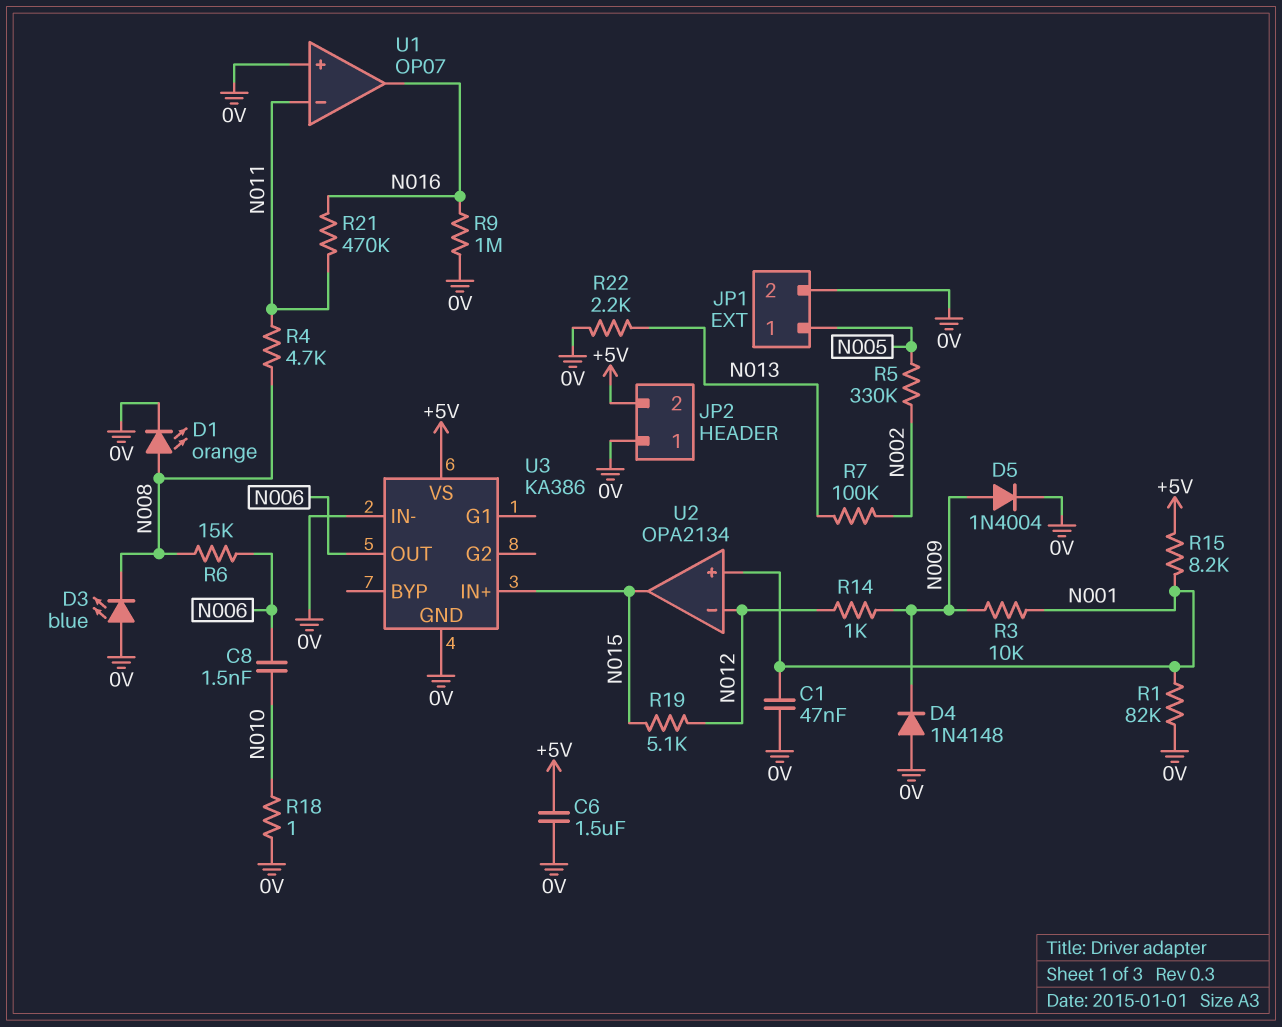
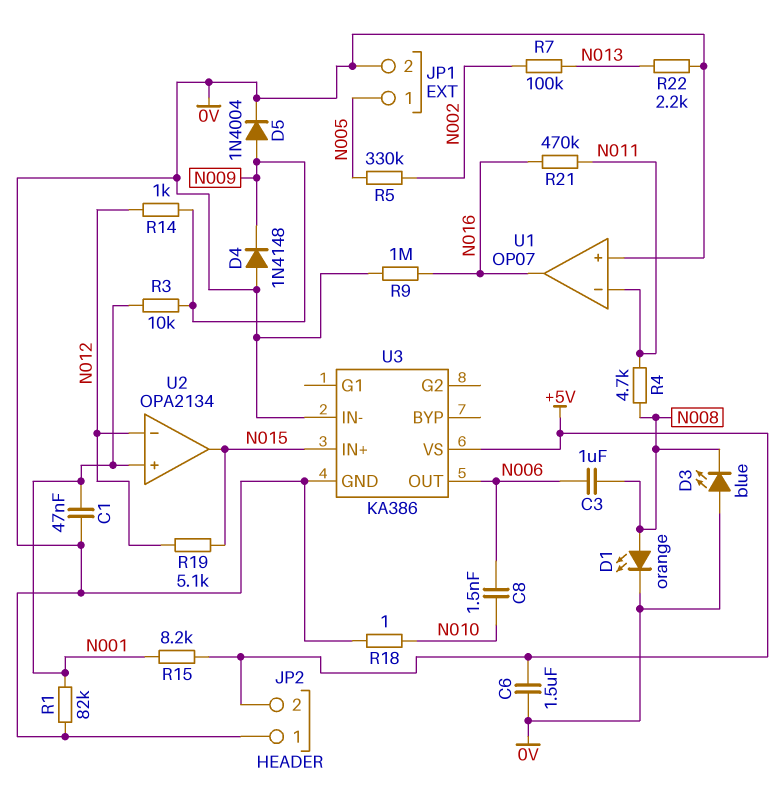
C3: none -> 1uF (N006, N008)
R6: 15k (N006, N008) -> none

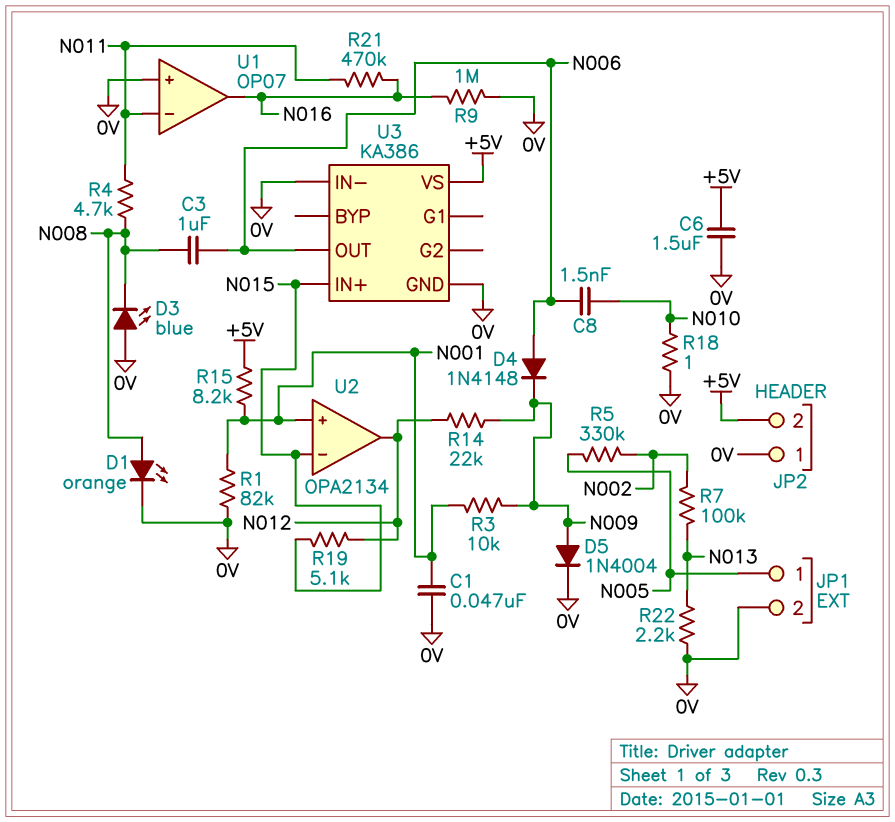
D4: diode 1N4148 (A 0V, K N009) -> diode 1N4148 (A N006, K N009)
R14: 1k (N009, N012) -> 22k (N009, N012)
U2 pin in-: N012 -> N015
U2 pin out: N015 -> N012

